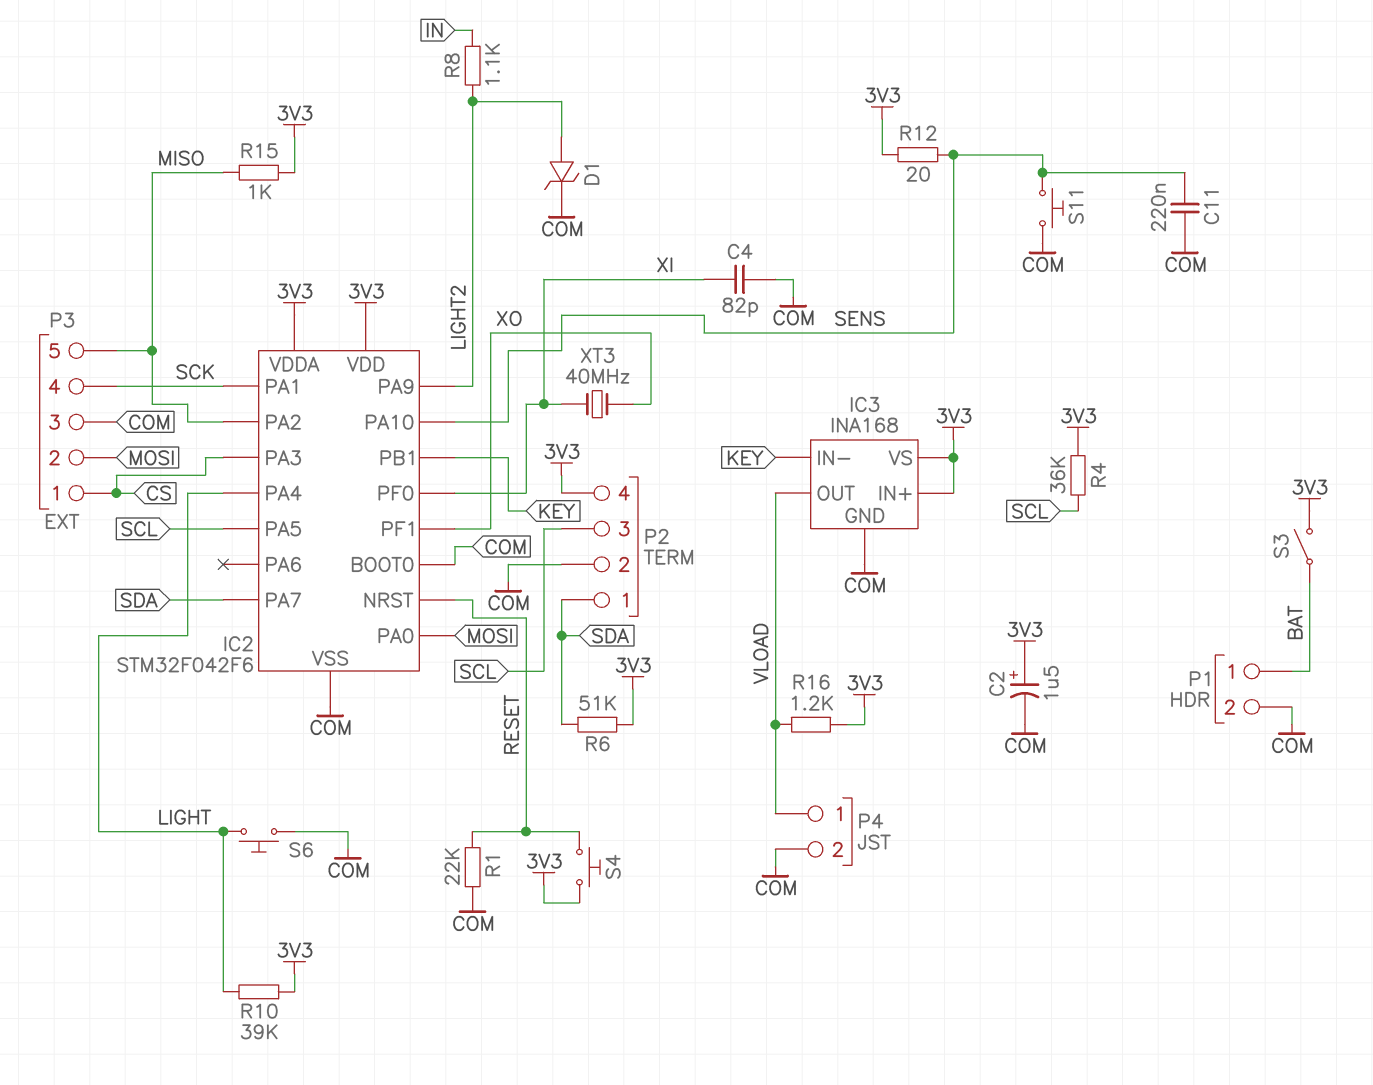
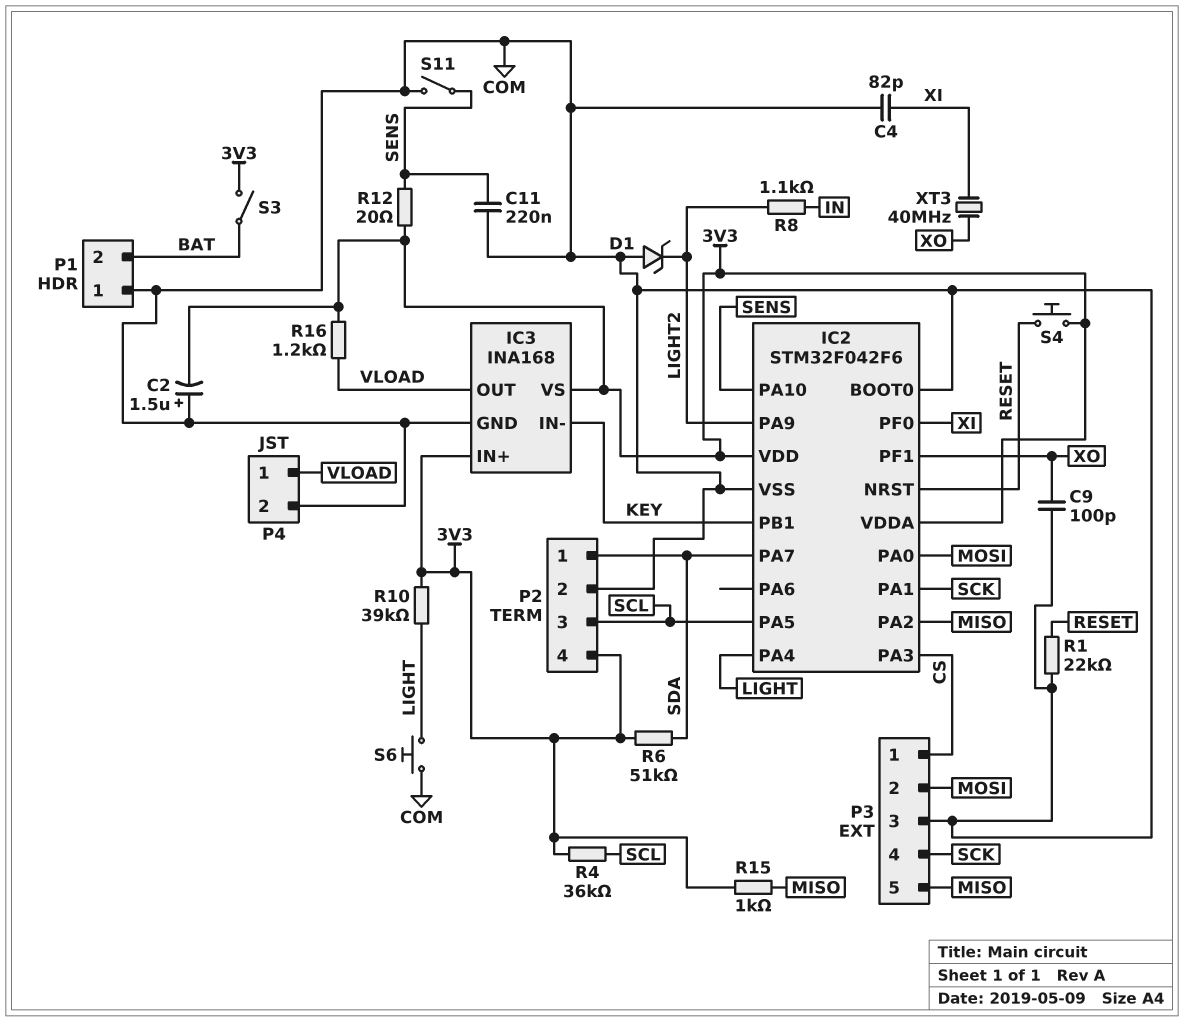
C2: 1.5uF (plus 3V3, minus COM) -> 1.5uF (plus COM, minus 3V3)
C9: none -> 100pF (COM, XO)
D1: zener (A LIGHT2, K COM) -> zener (A COM, K LIGHT2)
P1 pin 1: BAT -> COM
P1 pin 2: COM -> BAT
S11: button (COM, SENS) -> switch (COM, SENS)

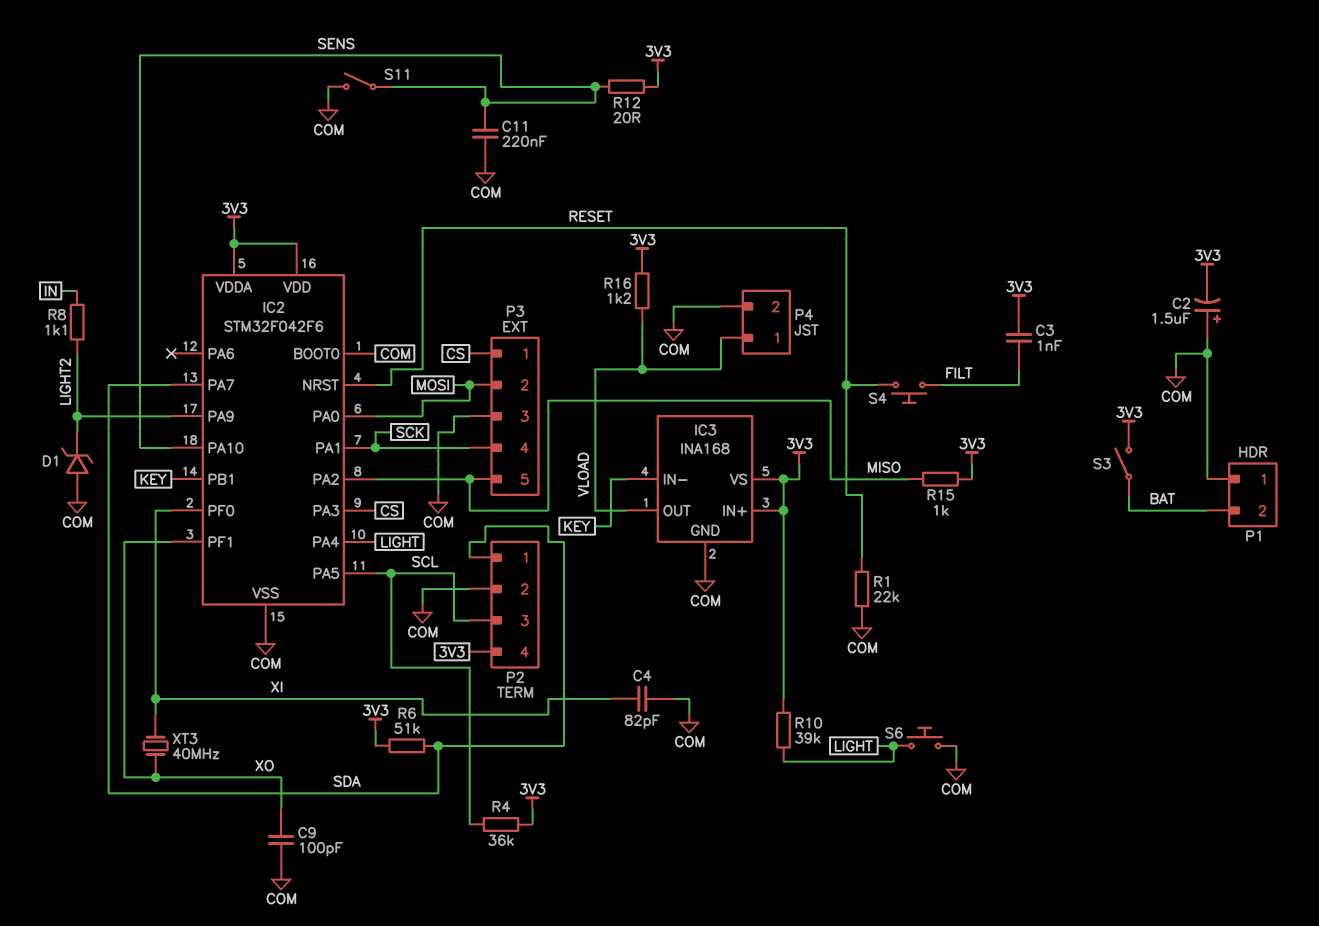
C3: none -> 1nF (3V3, FILT)
S4: button (3V3, RESET) -> button (FILT, RESET)

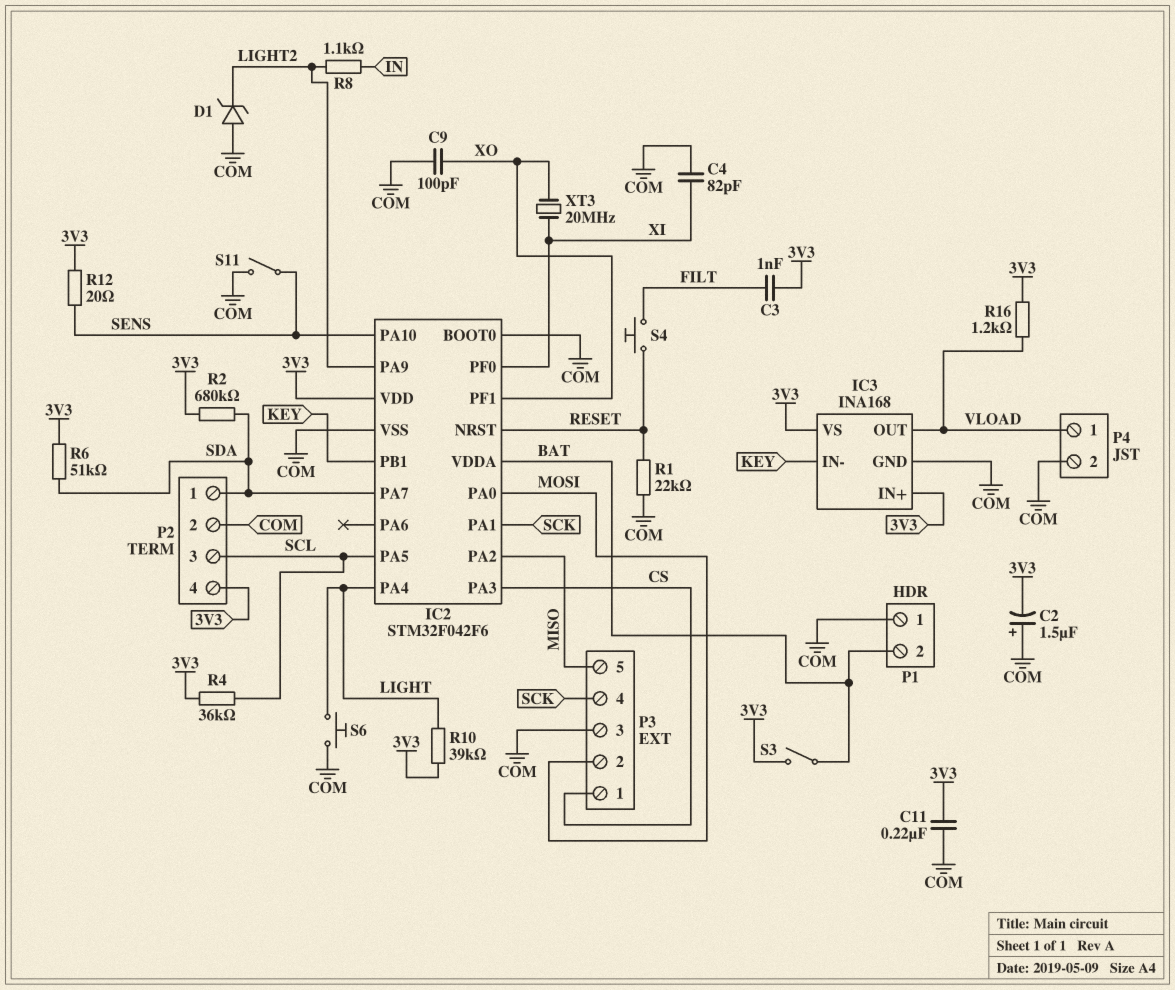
C11: 220nF (COM, SENS) -> 220nF (3V3, COM)
IC2 pin VDDA: 3V3 -> BAT
R2: none -> 680k (3V3, SDA)
R15: 1k (3V3, MISO) -> none
XT3: 40MHz (XI, XO) -> 20MHz (XI, XO)

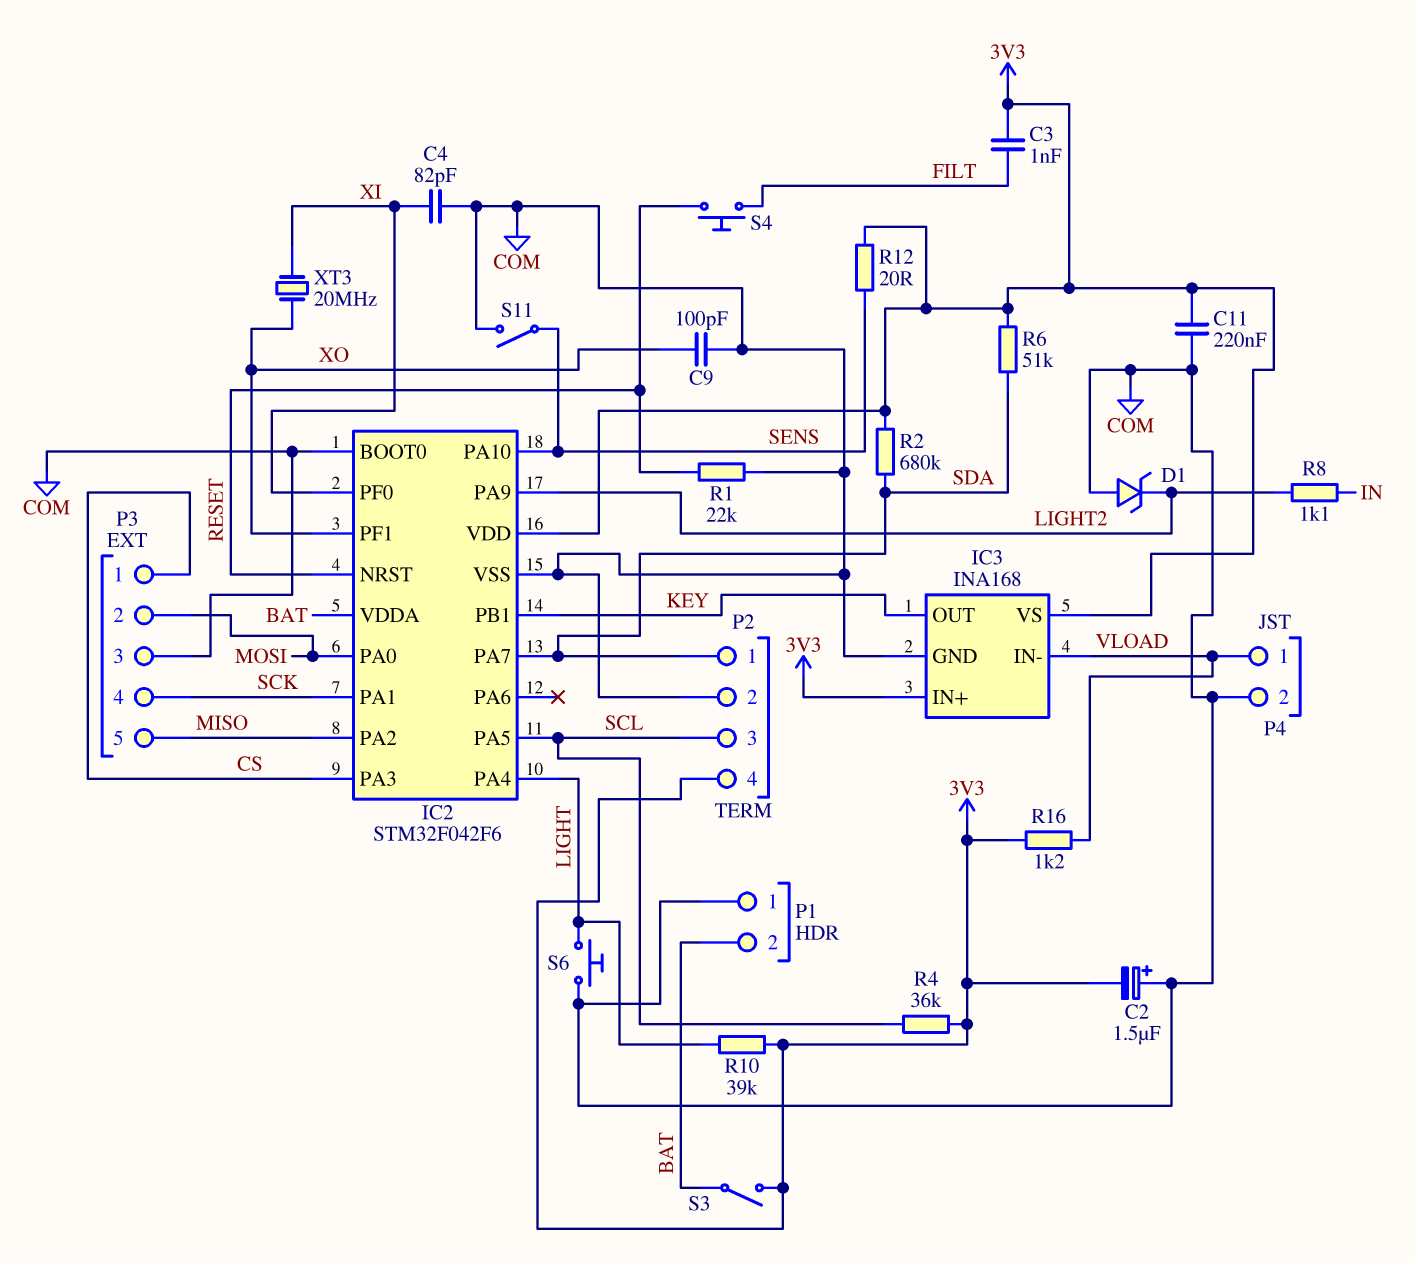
IC3 pin IN-: KEY -> VLOAD
IC3 pin OUT: VLOAD -> KEY

